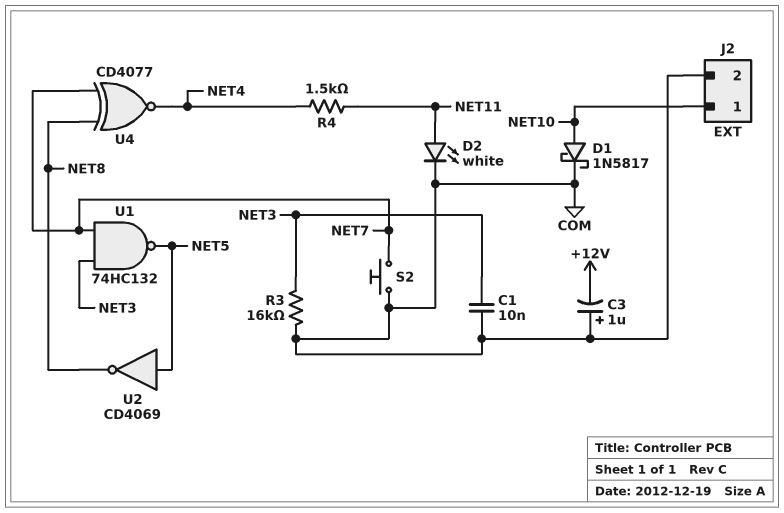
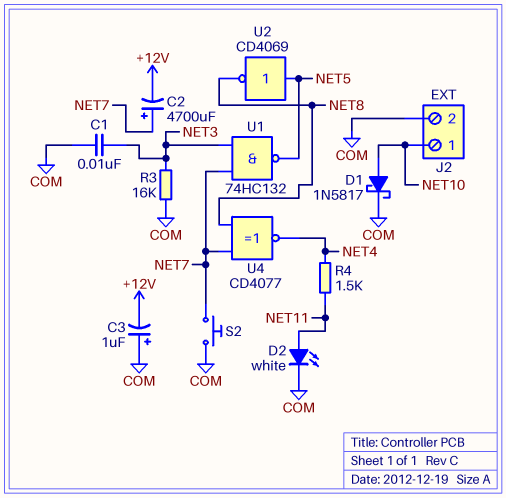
C2: none -> 4700uF (plus NET7, minus +12V)

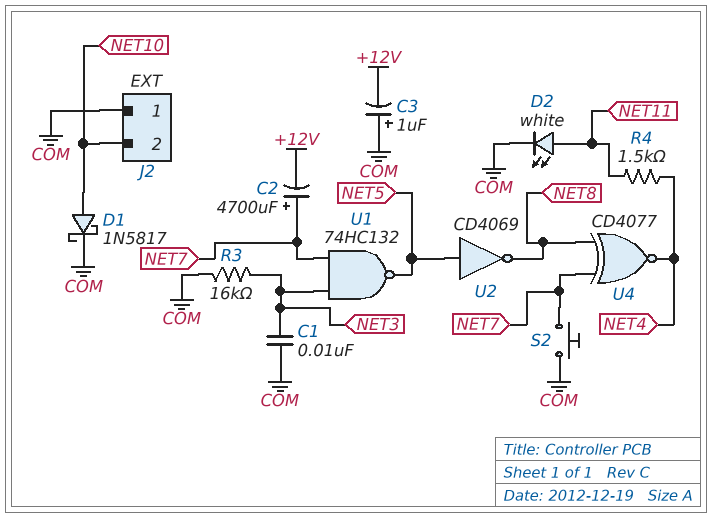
J2 pin 1: NET10 -> COM
J2 pin 2: COM -> NET10

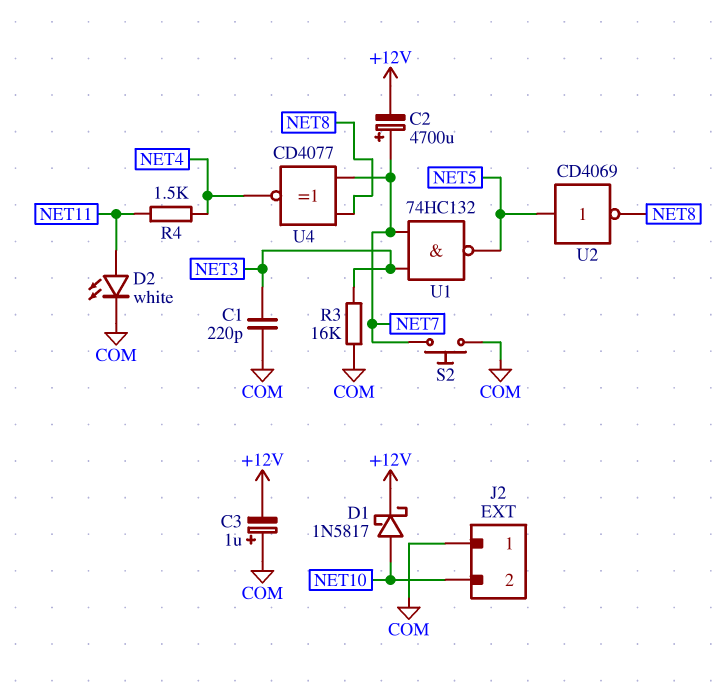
C1: 10nF (COM, NET3) -> 220pF (COM, NET3)
D1: schottky 1N5817 (A NET10, K COM) -> schottky 1N5817 (A NET10, K +12V)

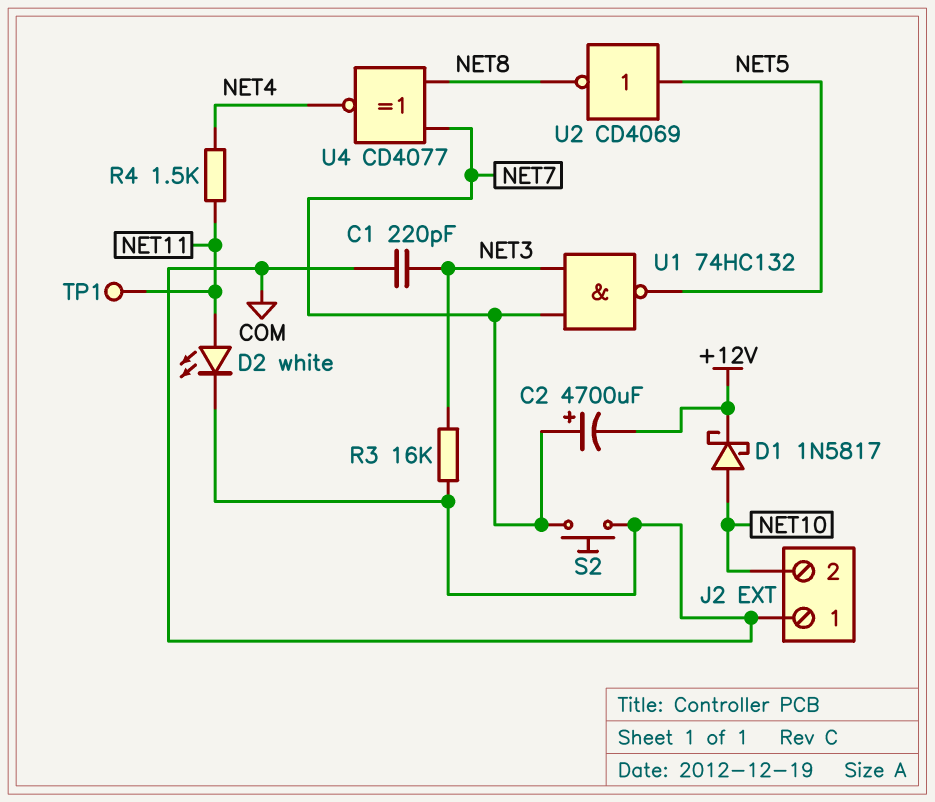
C3: 1uF (plus COM, minus +12V) -> none
TP1: none -> test point (NET11)

